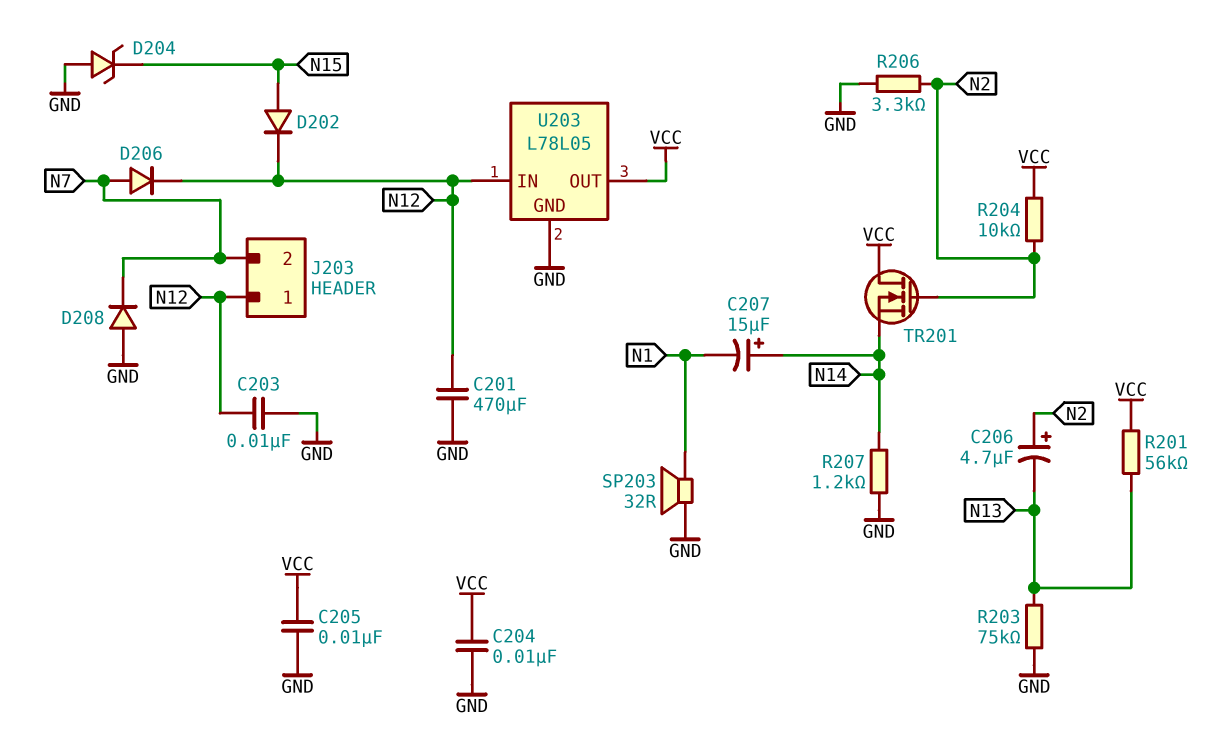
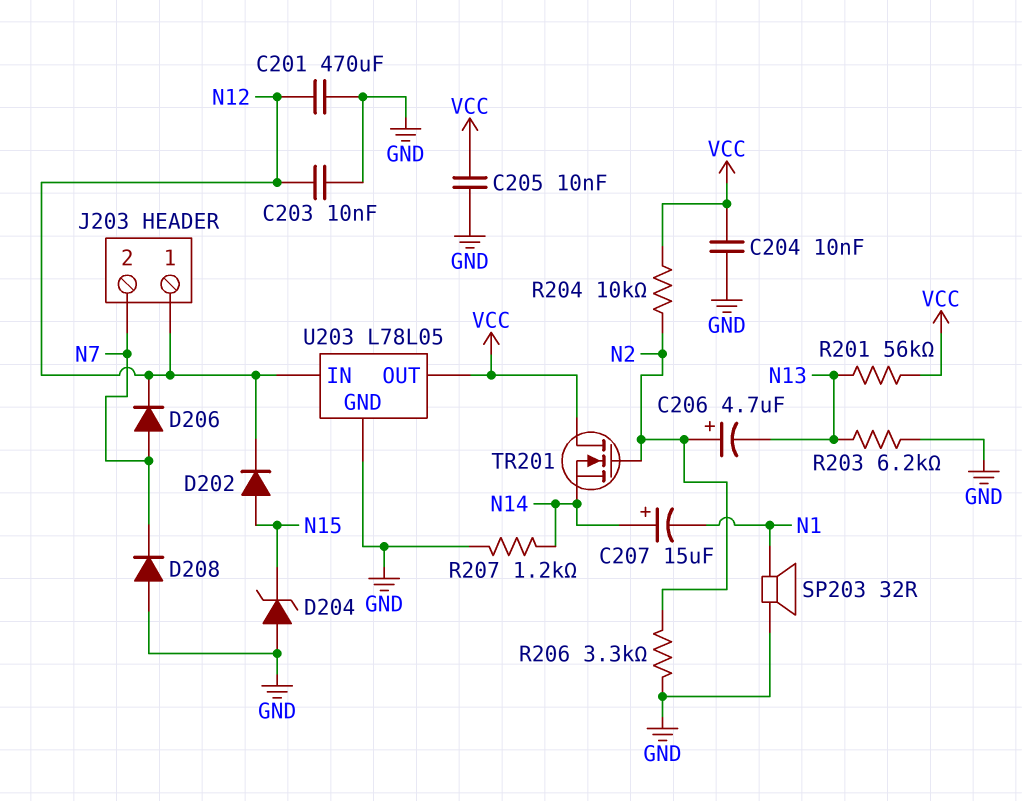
R203: 75k (GND, N13) -> 6.2k (GND, N13)

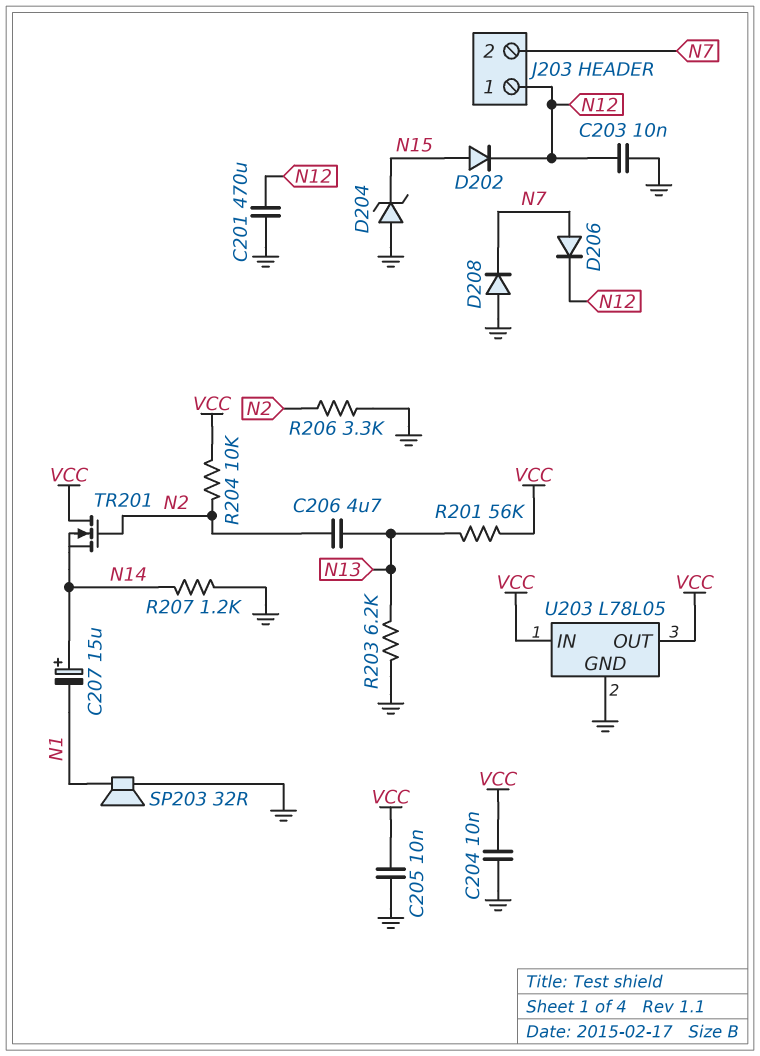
C206: 4.7uF (plus N2, minus N13) -> 4.7uF (N2, N13)
U203 pin IN: N12 -> VCC

